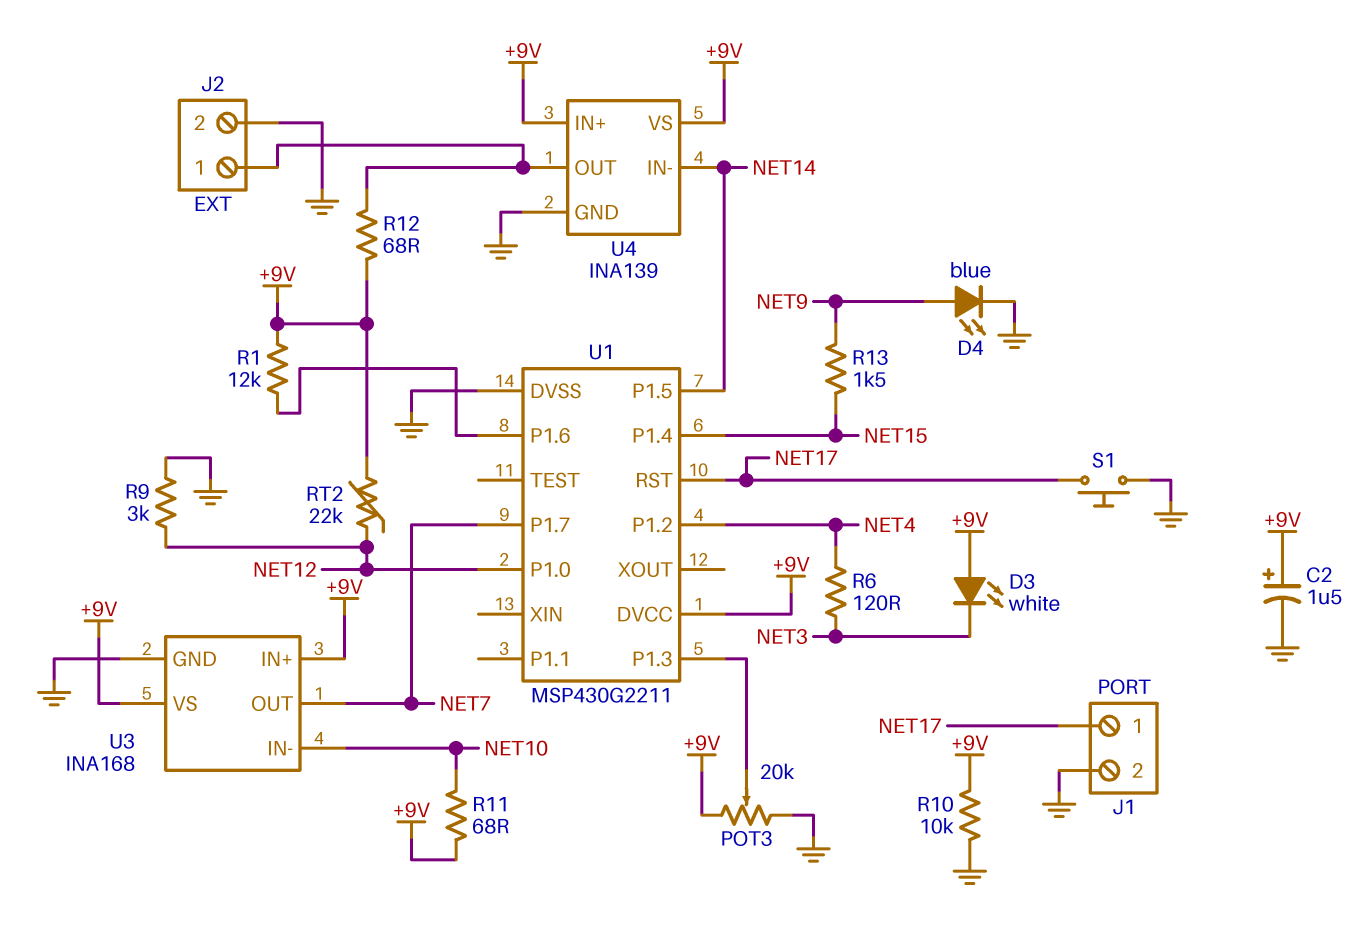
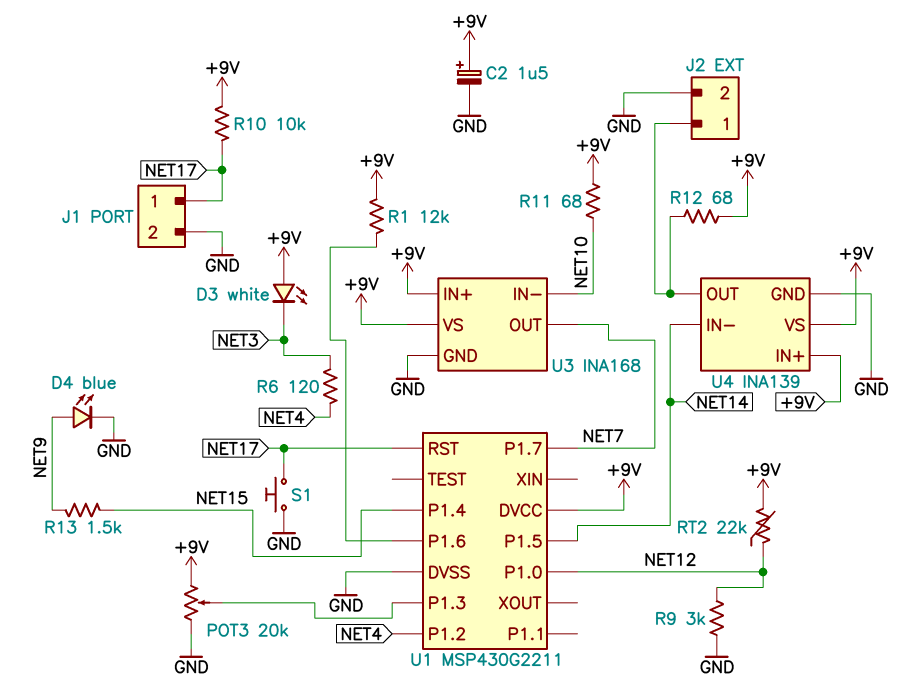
R10: 10k (+9V, GND) -> 10k (+9V, NET17)

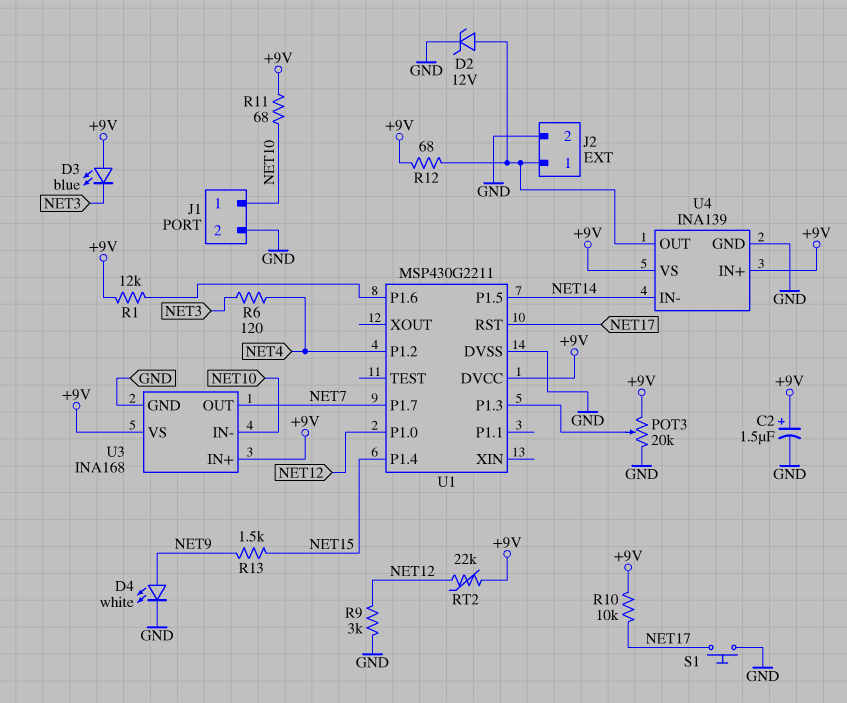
D2: none -> zener 12V (A J2/1, K GND)
D3: LED white (A +9V, K NET3) -> LED blue (A +9V, K NET3)
D4: LED blue (A NET9, K GND) -> LED white (A NET9, K GND)
J1 pin 1: NET17 -> NET10

